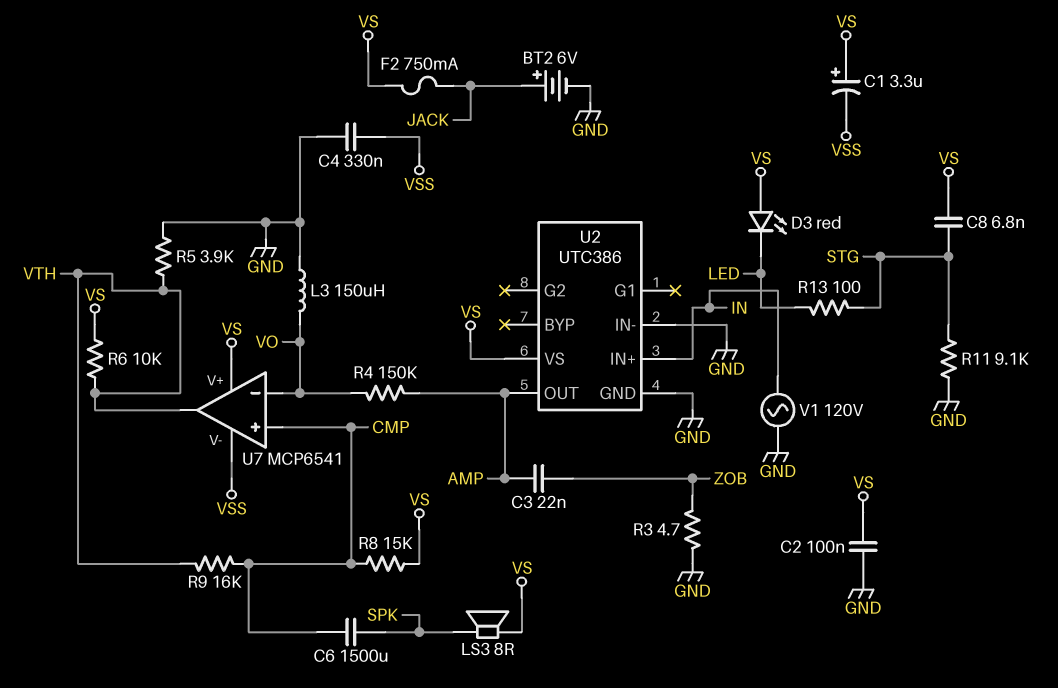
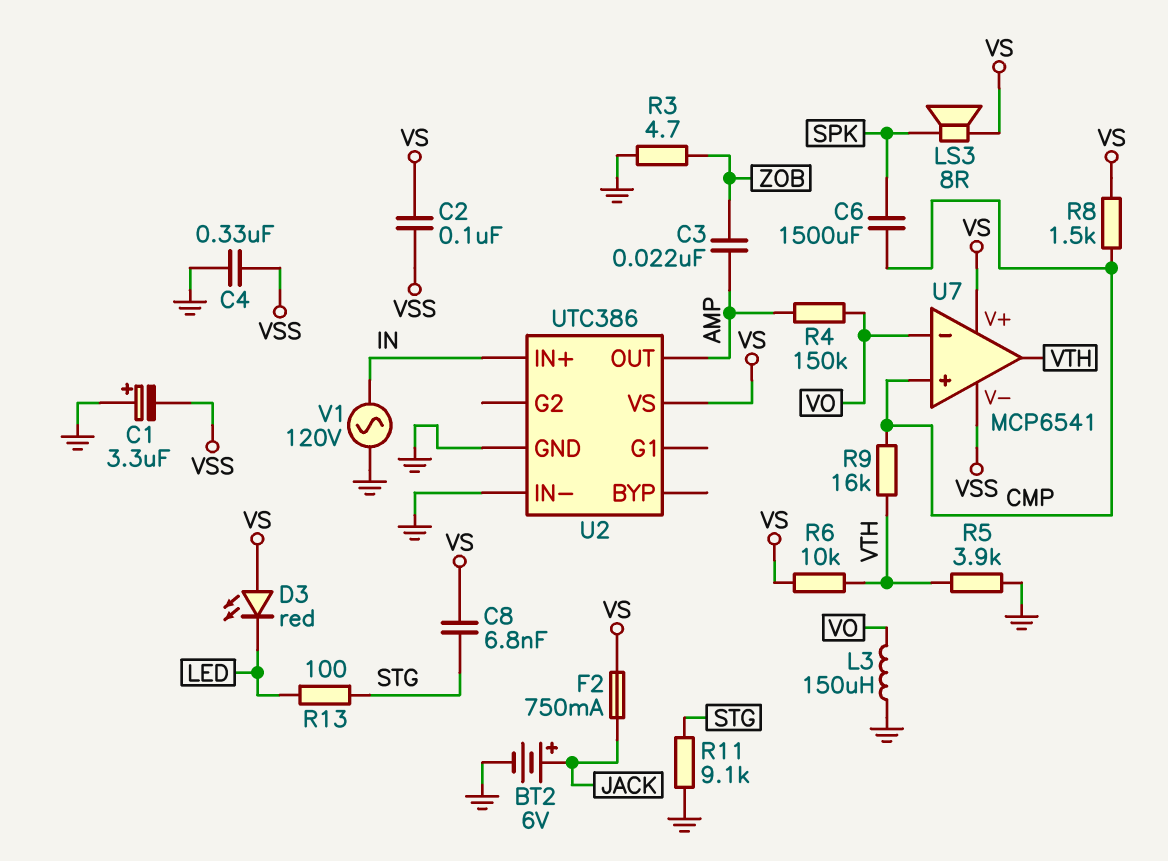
C1: 3.3uF (plus VS, minus VSS) -> 3.3uF (plus GND, minus VSS)
C2: 100nF (GND, VS) -> 100nF (VS, VSS)
R8: 15k (CMP, VS) -> 1.5k (CMP, VS)

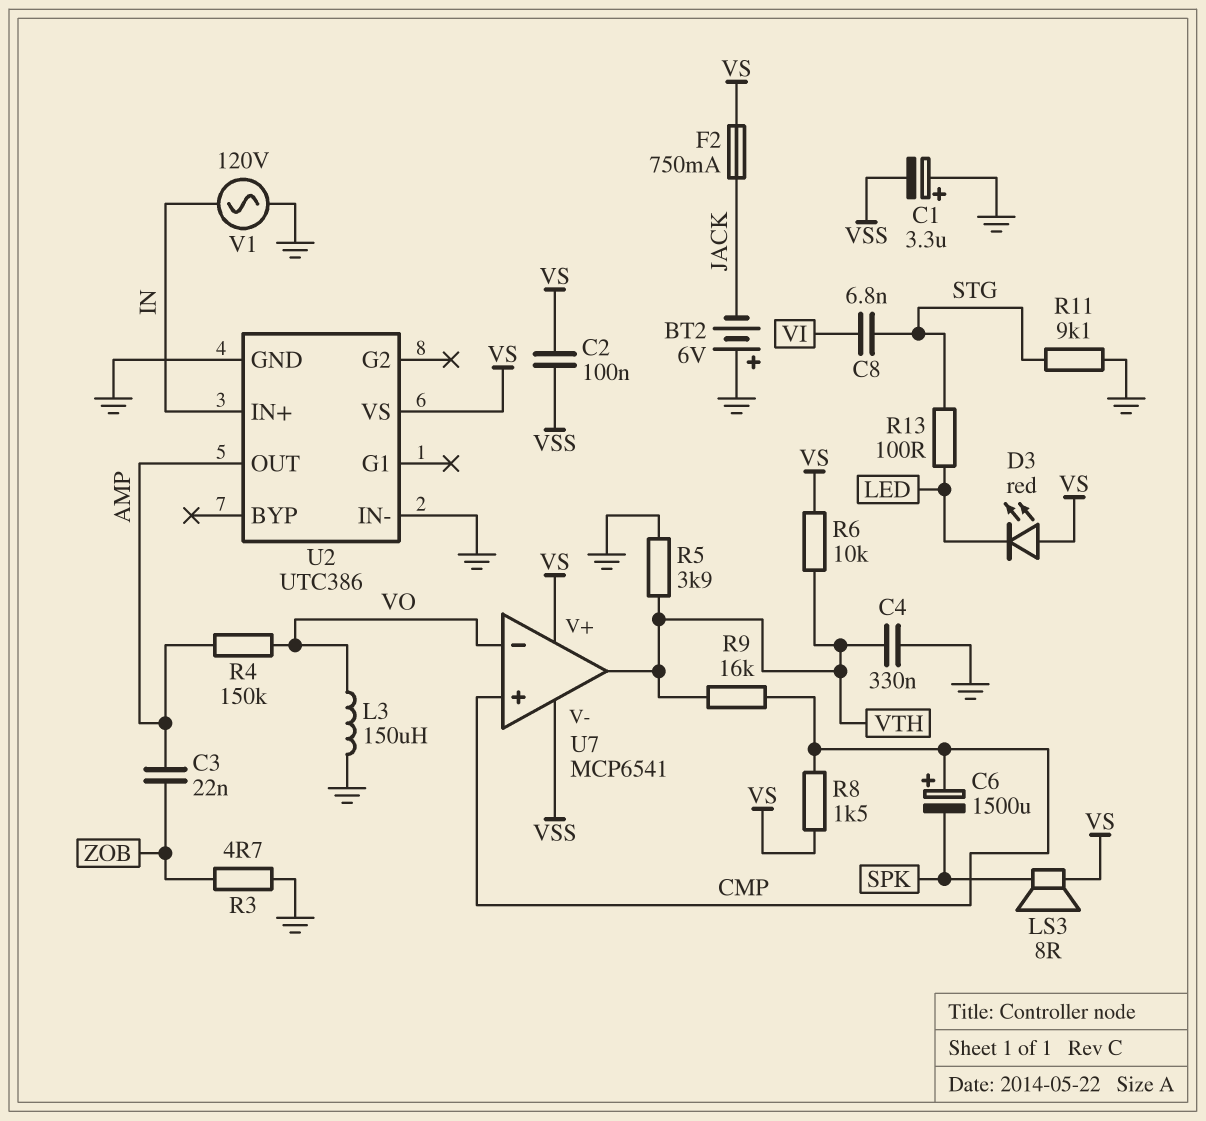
BT2: 6V (plus JACK, minus GND) -> 6V (plus GND, minus JACK)
C4: 330nF (GND, VSS) -> 330nF (GND, VTH)
C6: 1500uF (CMP, SPK) -> 1500uF (plus CMP, minus SPK)
C8: 6.8nF (STG, VS) -> 6.8nF (STG, VI)

